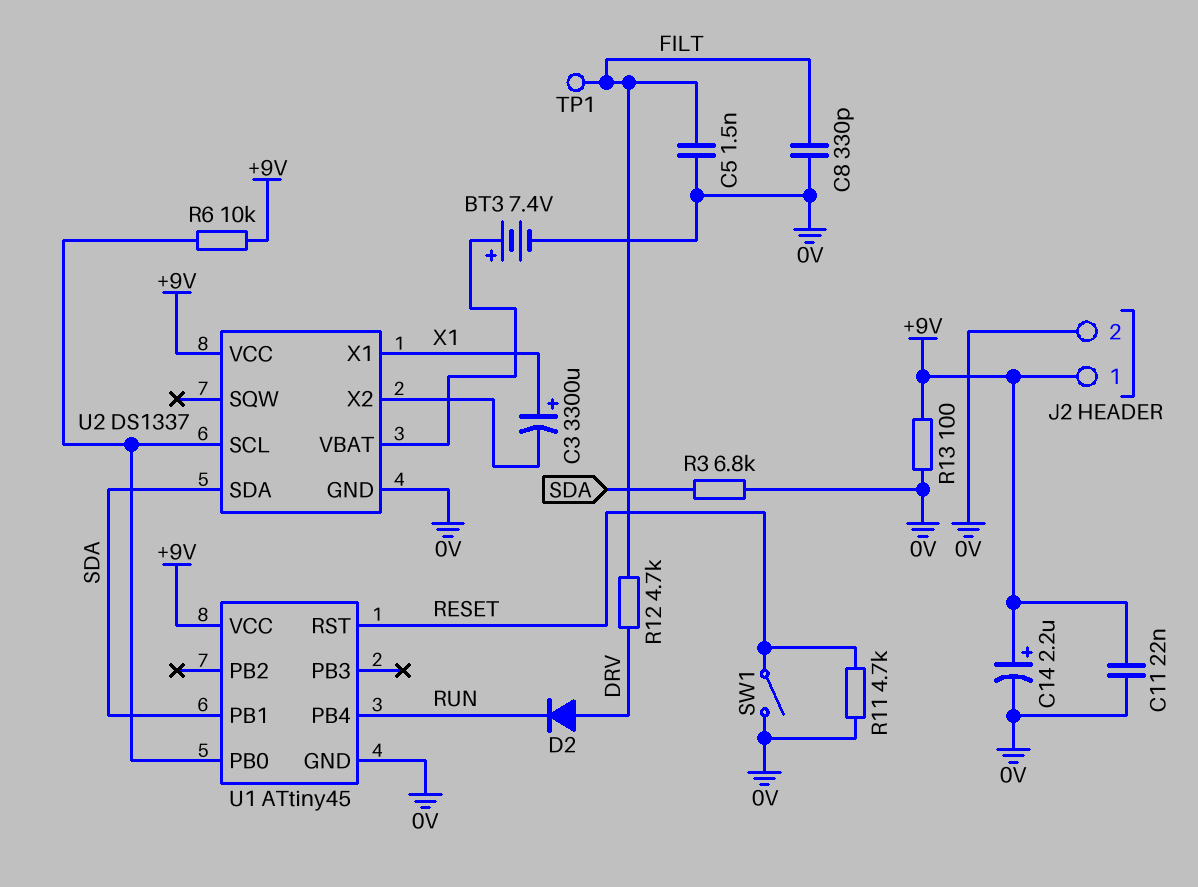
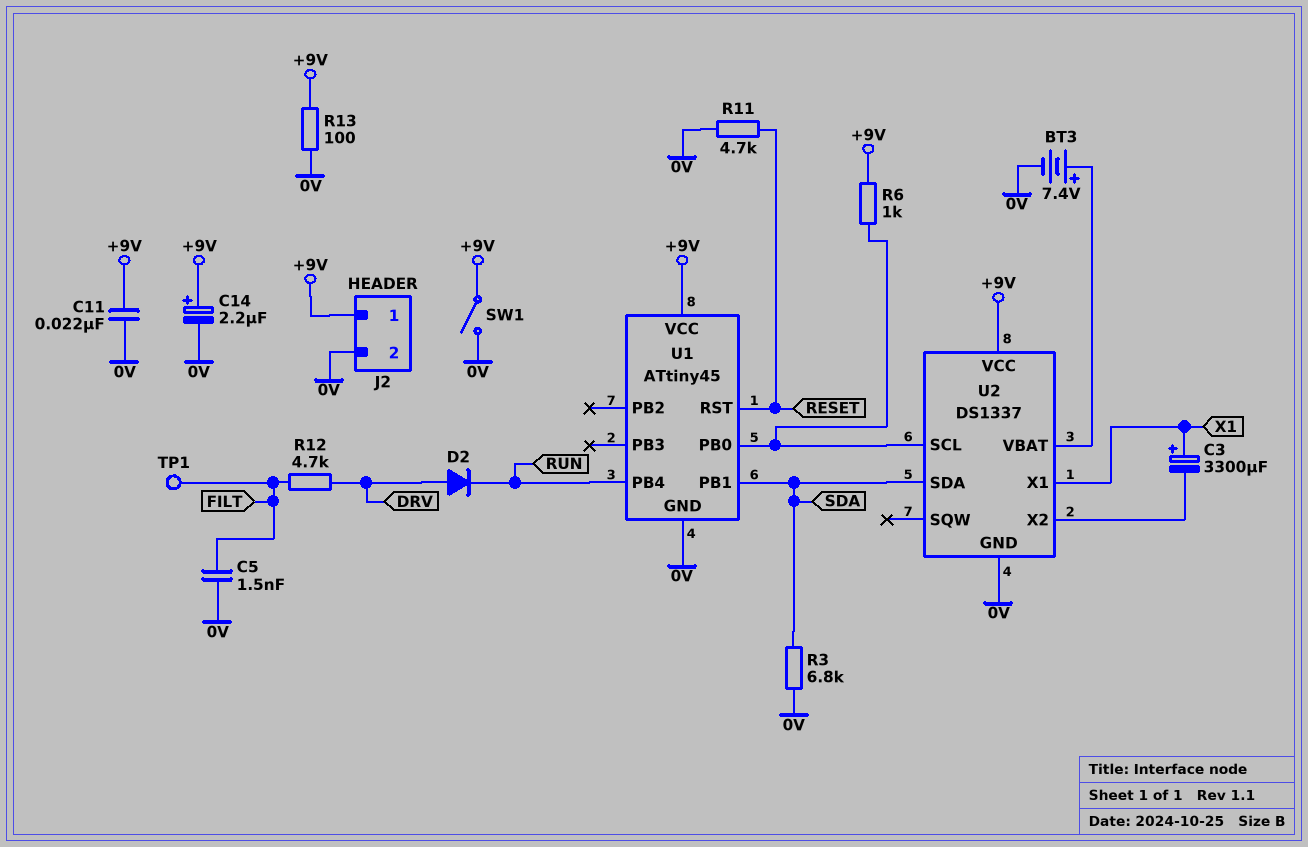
C8: 330pF (0V, FILT) -> none
R6: 10k (+9V, U1/PB0) -> 1k (+9V, U1/PB0)
SW1: switch (0V, RESET) -> switch (+9V, 0V)

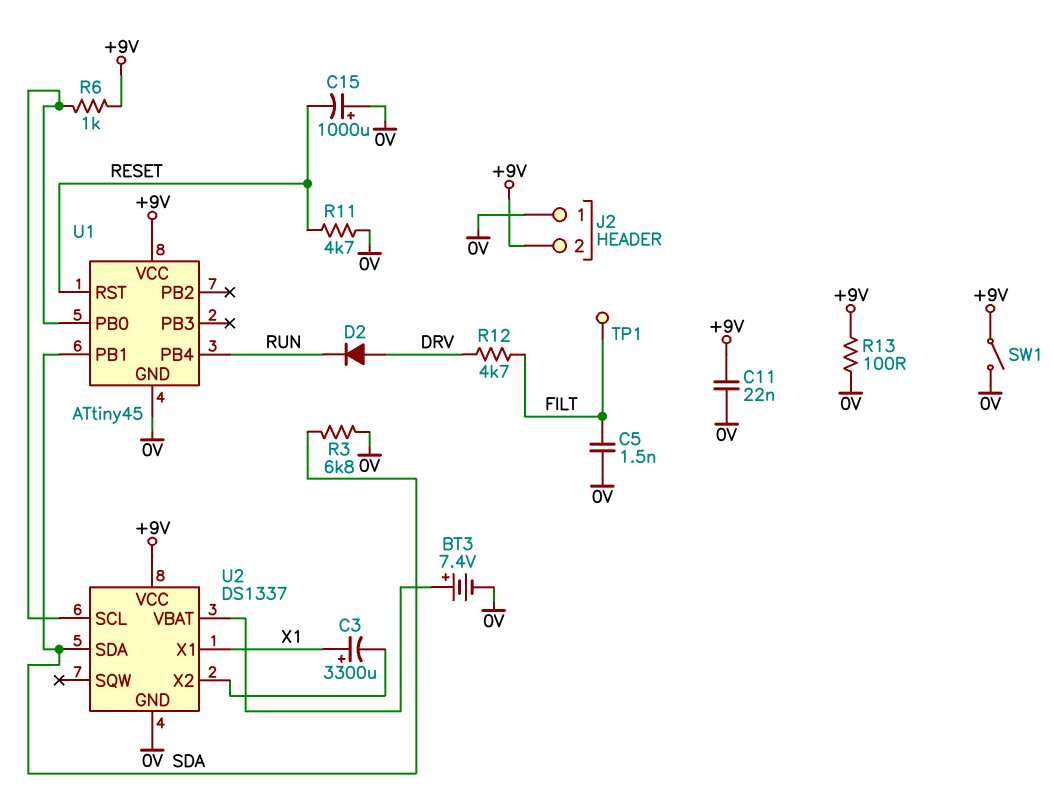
C14: 2.2uF (plus +9V, minus 0V) -> none
C15: none -> 1000uF (plus 0V, minus RESET)
J2 pin 1: +9V -> 0V
J2 pin 2: 0V -> +9V

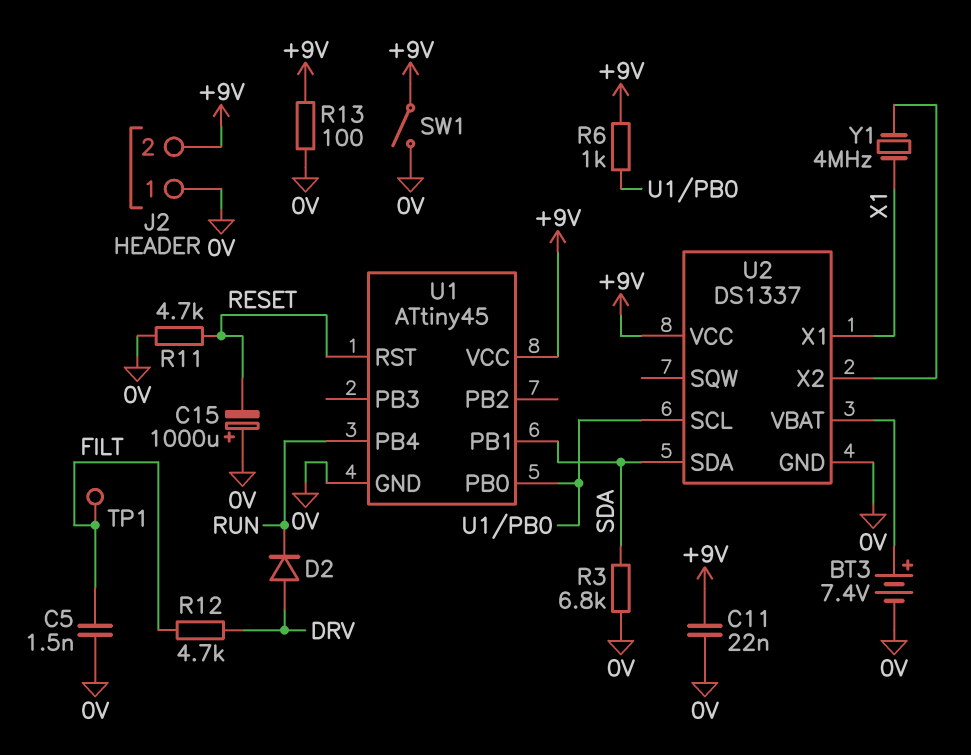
C3: 3300uF (plus X1, minus U2/X2) -> none
Y1: none -> 4MHz (U2/X2, X1)

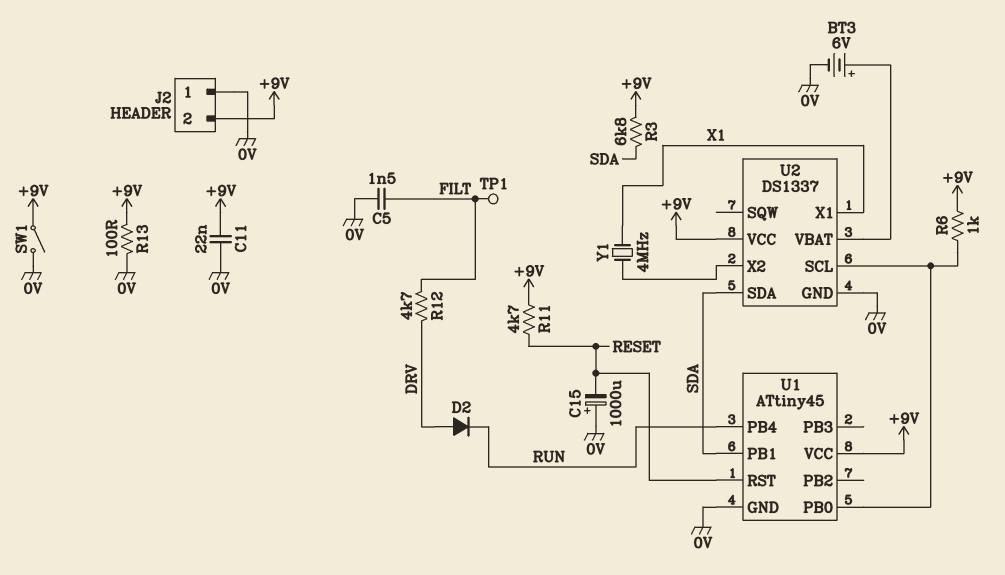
BT3: 7.4V (plus U2/VBAT, minus 0V) -> 6V (plus U2/VBAT, minus 0V)
R3: 6.8k (0V, SDA) -> 6.8k (+9V, SDA)
R11: 4.7k (0V, RESET) -> 4.7k (+9V, RESET)

